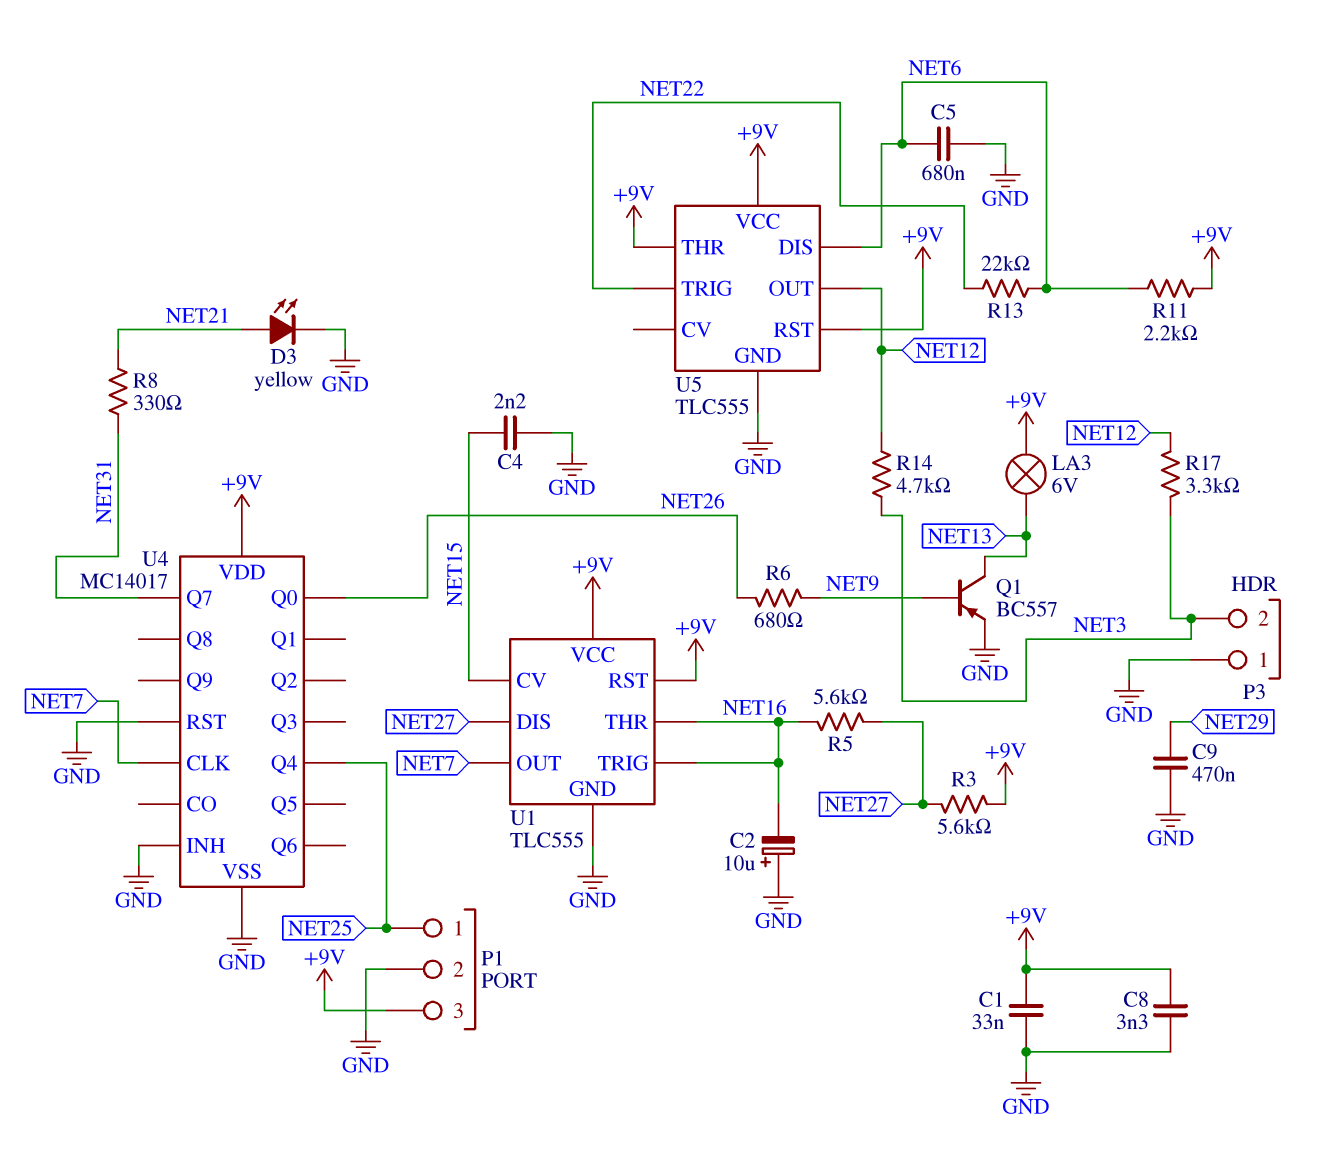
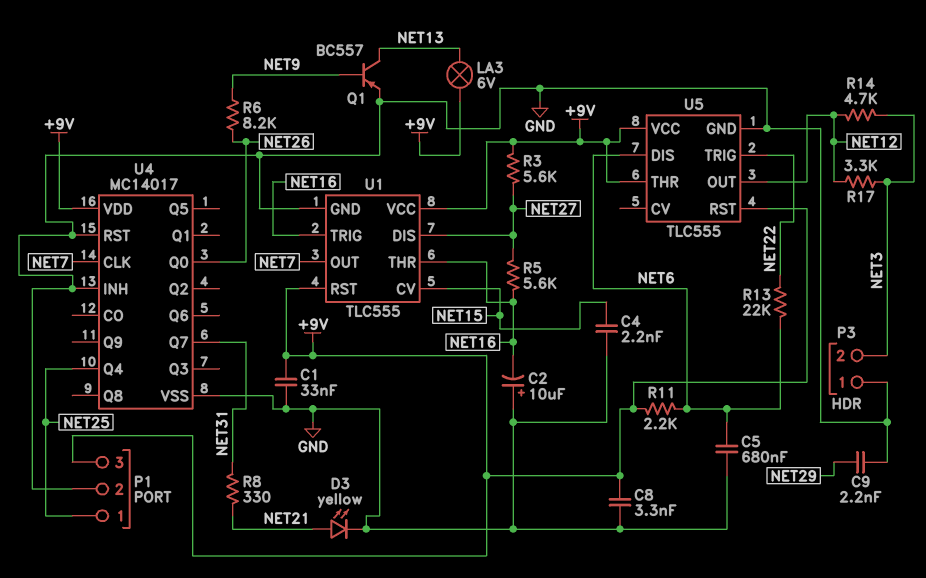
C9: 470nF (GND, NET29) -> 2.2nF (GND, NET29)
R6: 680 (NET9, NET26) -> 8.2k (NET9, NET26)

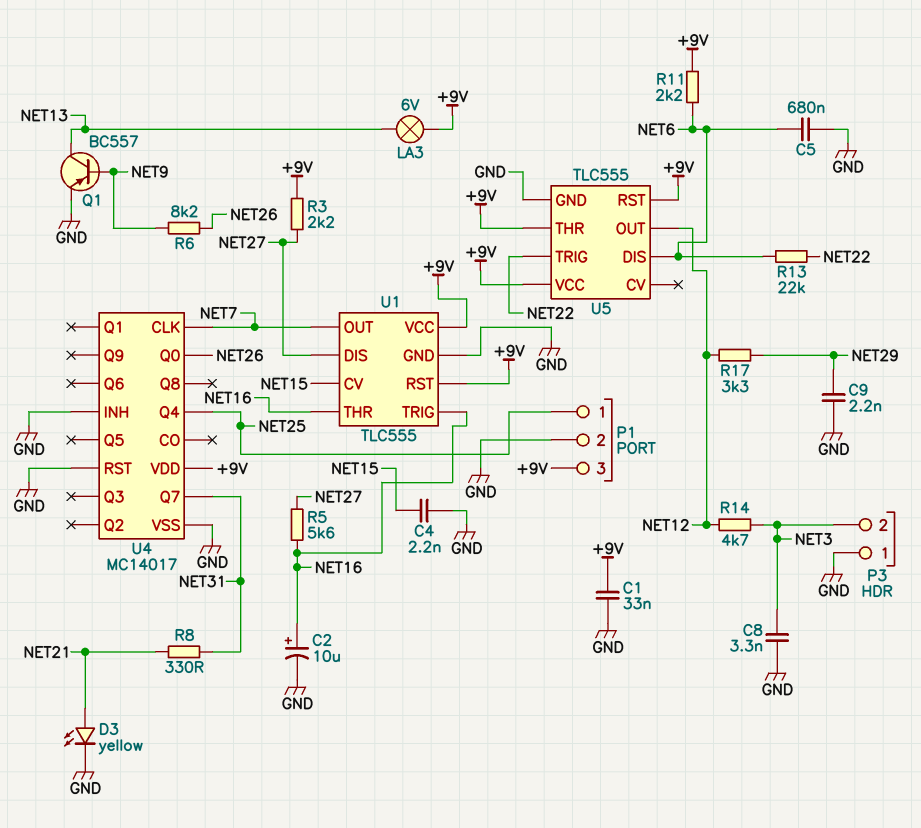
C2: 10uF (plus GND, minus NET16) -> 10uF (plus NET16, minus GND)
C8: 3.3nF (+9V, GND) -> 3.3nF (GND, NET3)
R3: 5.6k (+9V, NET27) -> 2.2k (+9V, NET27)
R17: 3.3k (NET3, NET12) -> 3.3k (NET12, NET29)

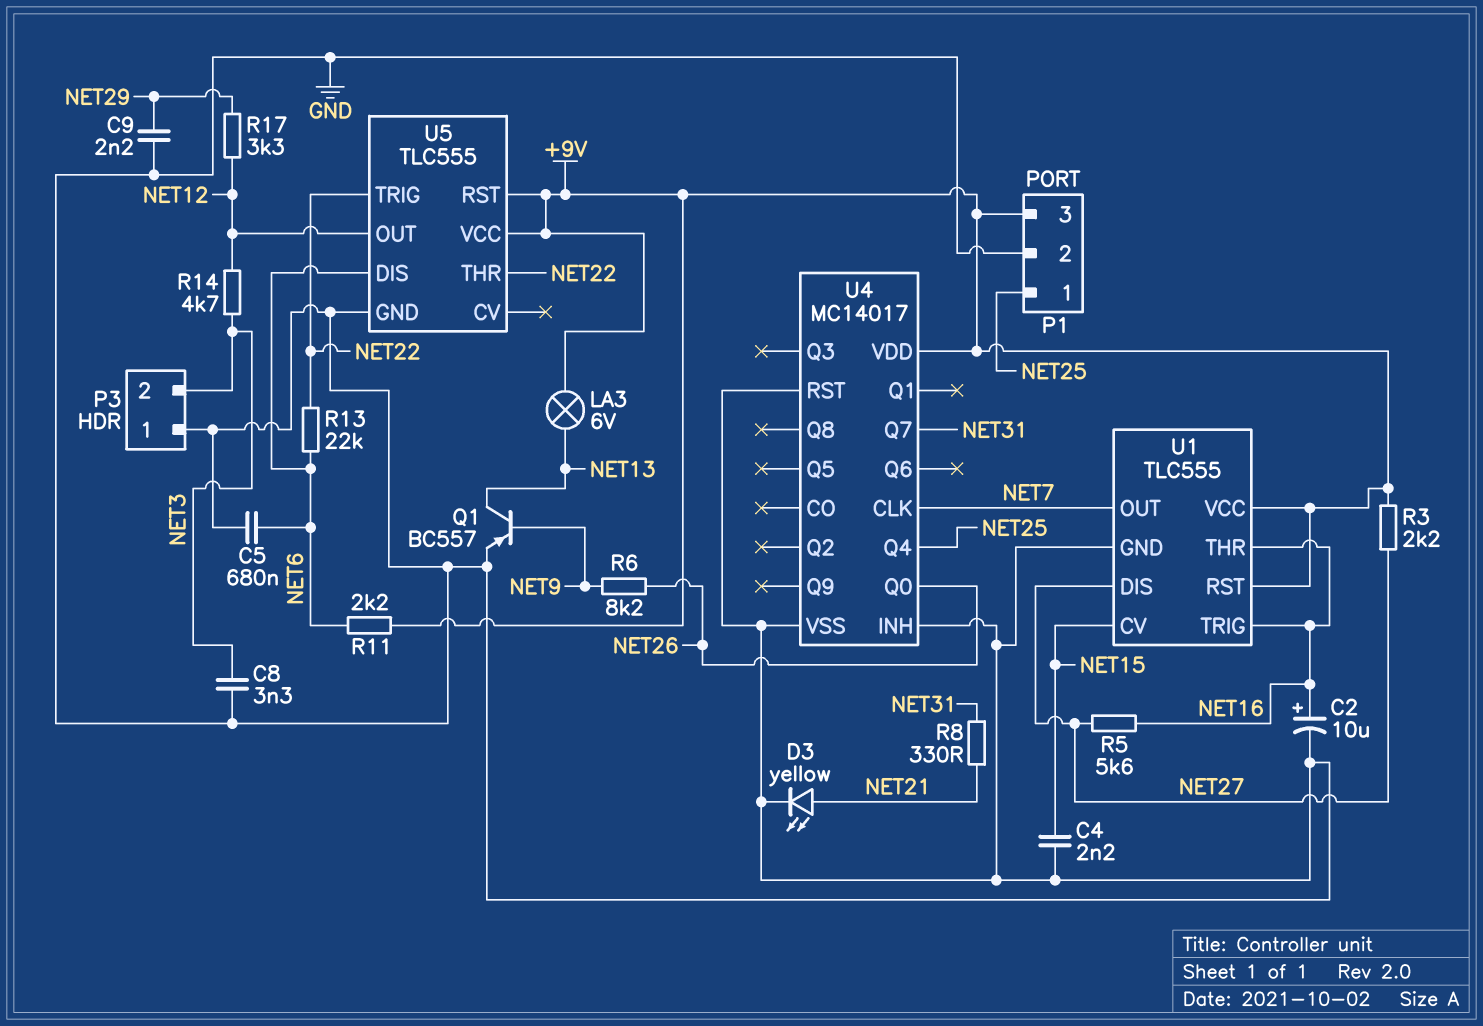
C1: 33nF (+9V, GND) -> none
U5 pin THR: +9V -> NET22

